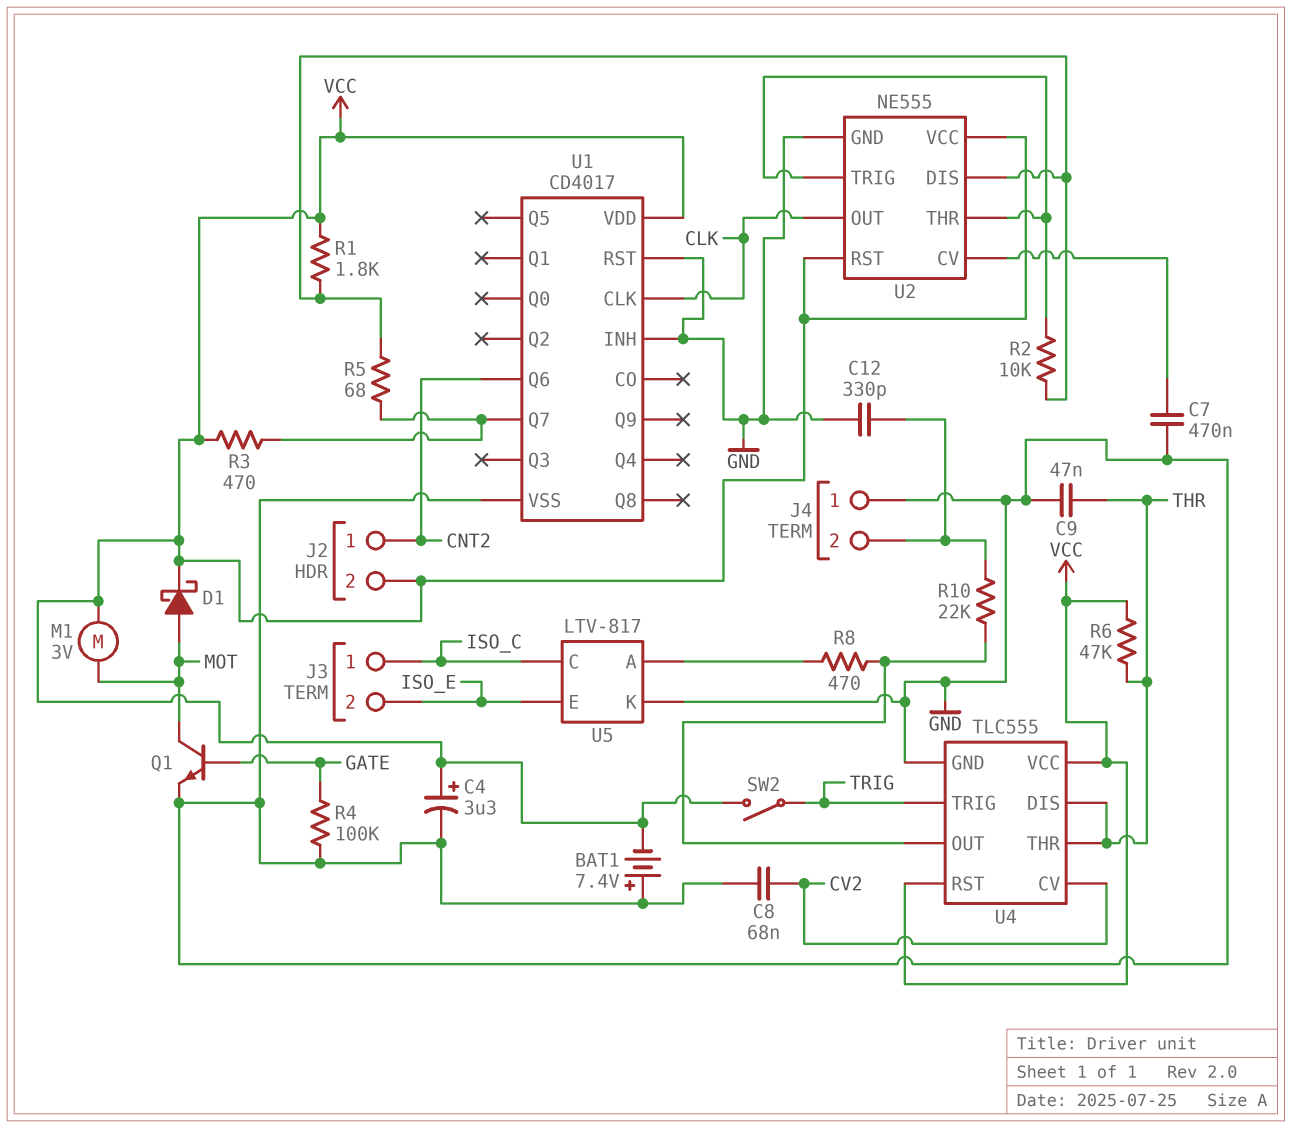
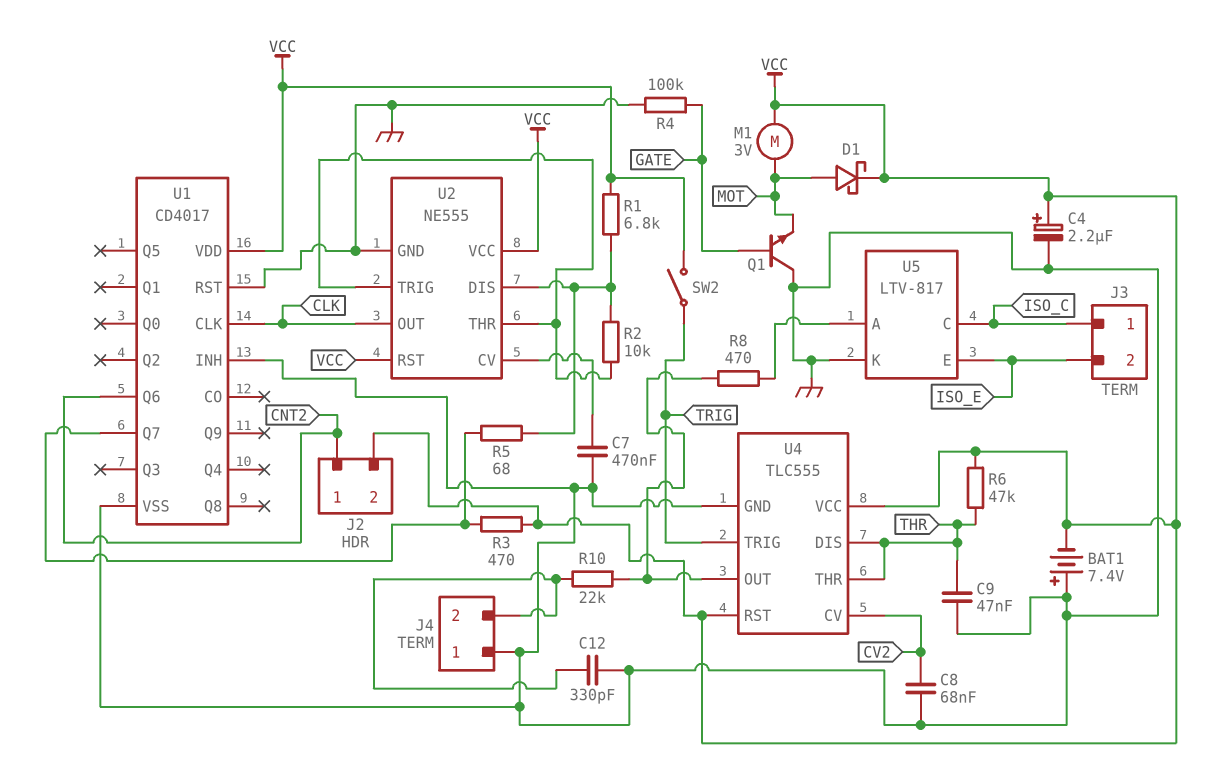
C4: 3.3uF (plus VCC, minus GND) -> 2.2uF (plus VCC, minus GND)
Q1: NPN (B GATE, C MOT, E GND) -> NPN (B GATE, C GND, E MOT)
R1: 1.8k (U2/DIS, VCC) -> 6.8k (U2/DIS, VCC)

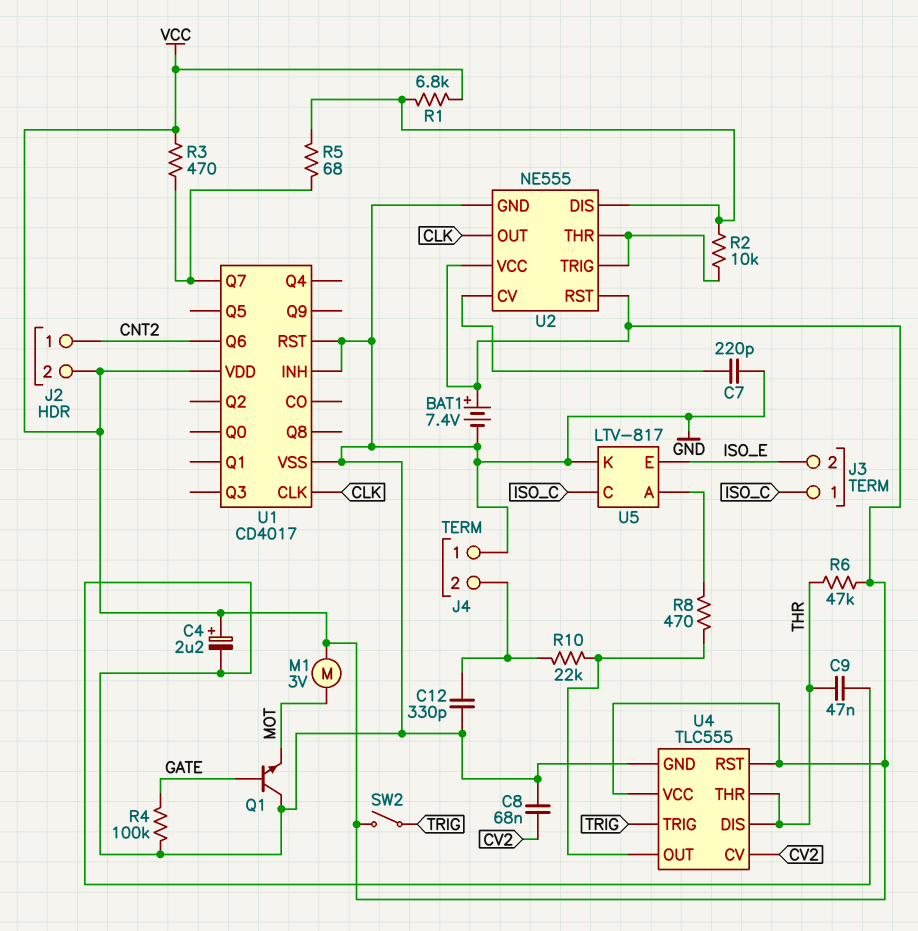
BAT1: 7.4V (plus GND, minus VCC) -> 7.4V (plus VCC, minus GND)
C7: 470nF (GND, U2/CV) -> 220pF (GND, U2/CV)
D1: schottky (A MOT, K VCC) -> none

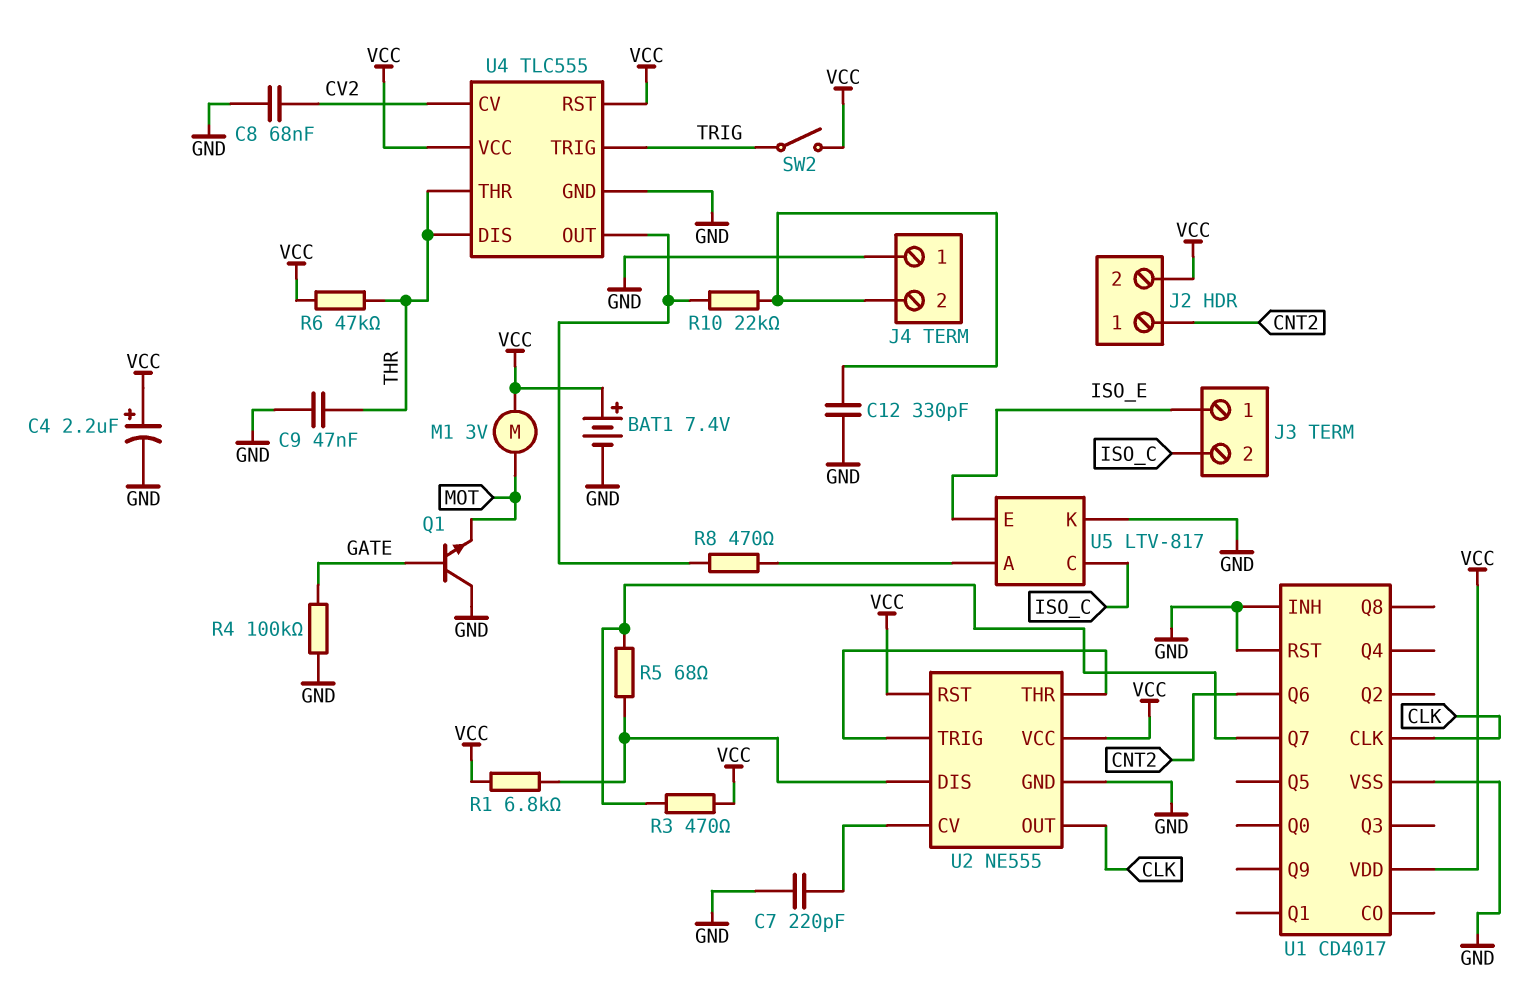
J3 pin 1: ISO_C -> ISO_E
J3 pin 2: ISO_E -> ISO_C
R2: 10k (U2/DIS, U2/THR) -> none

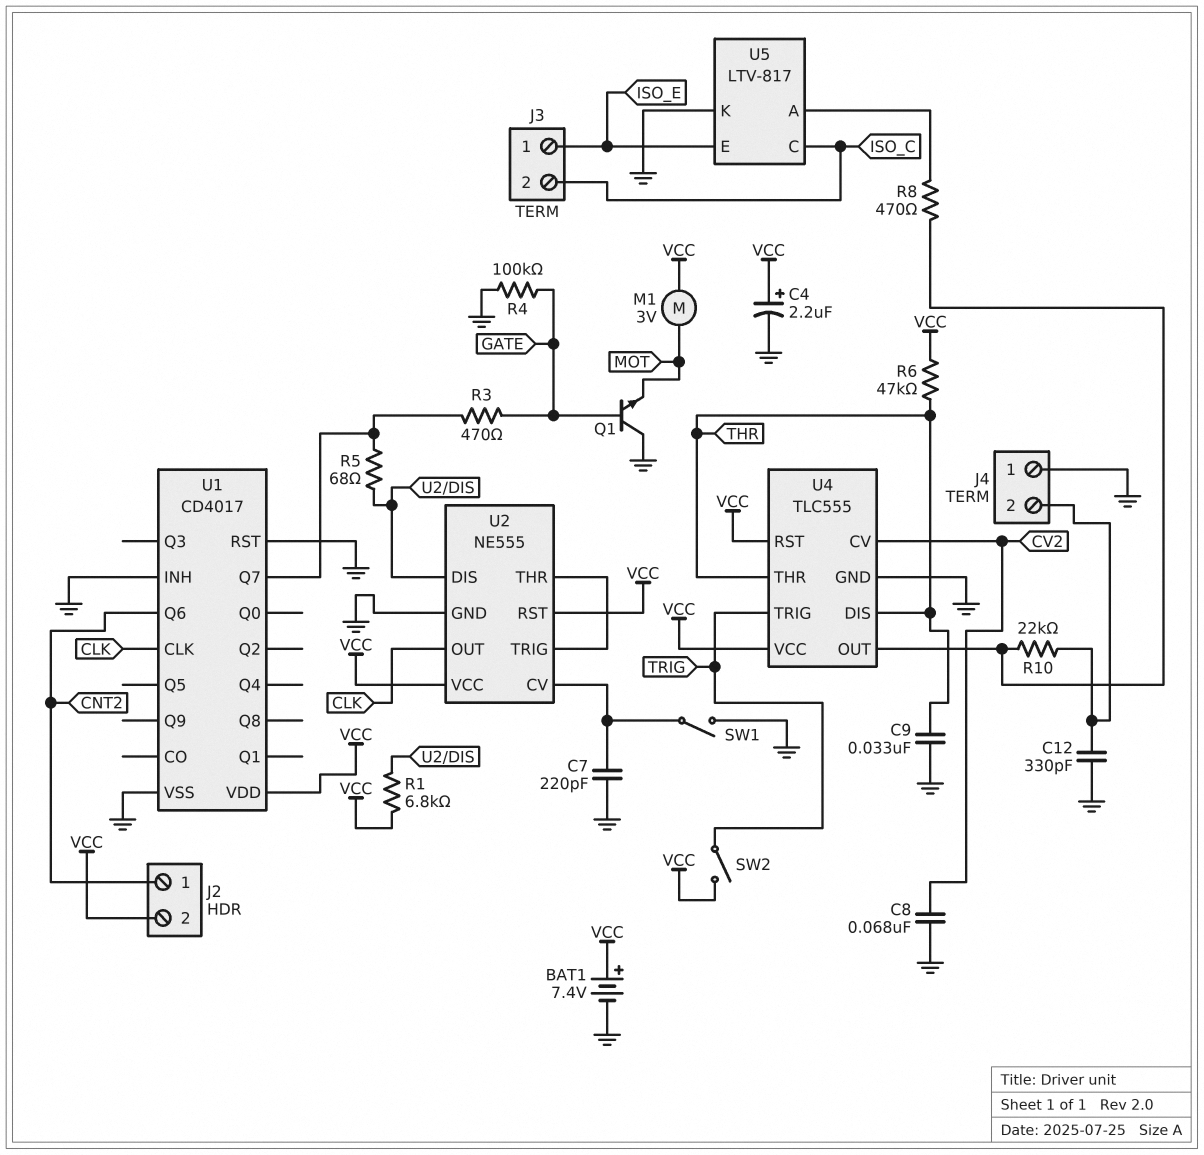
C9: 47nF (GND, THR) -> 33nF (GND, THR)
R3: 470 (U1/Q7, VCC) -> 470 (GATE, U1/Q7)
SW1: none -> switch (GND, U2/CV)

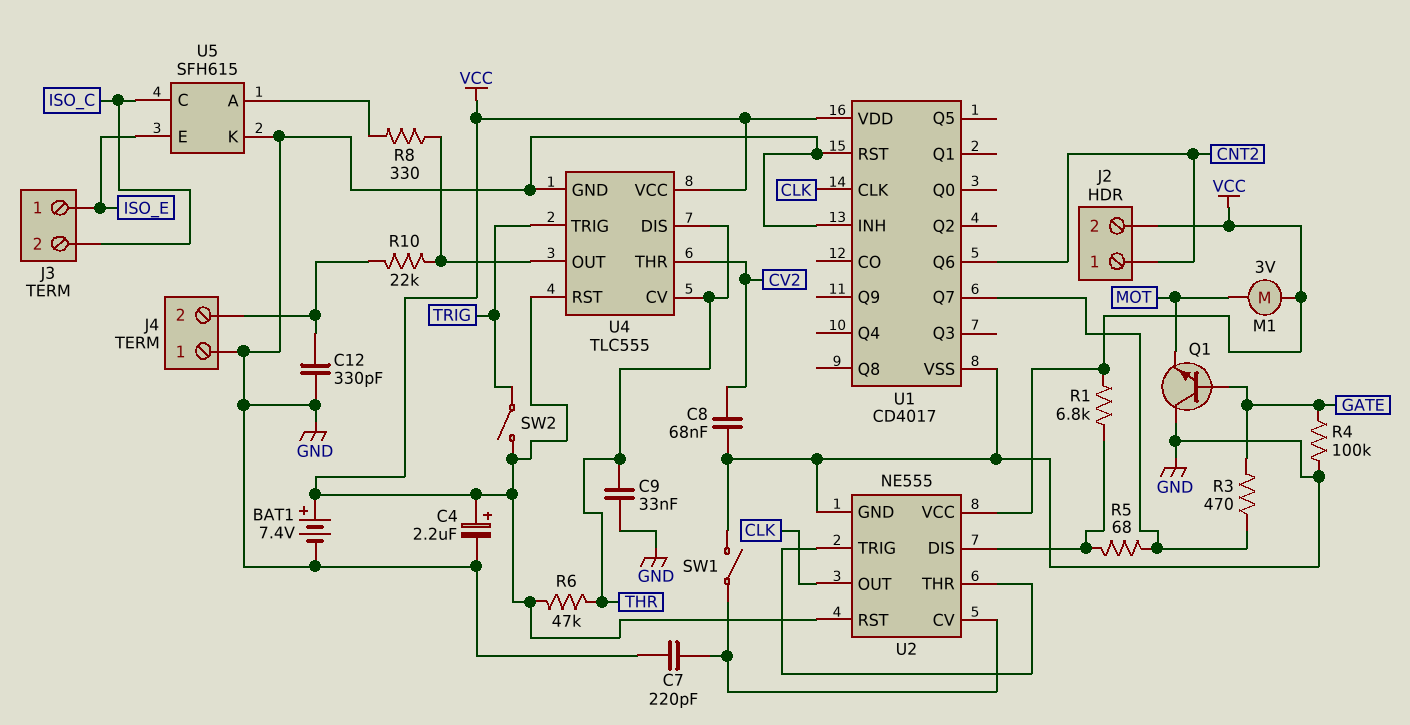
R8: 470 (U4/OUT, U5/A) -> 330 (U4/OUT, U5/A)
U4 pin CV: CV2 -> THR
U4 pin THR: THR -> CV2
U5: LTV-817 -> SFH615

